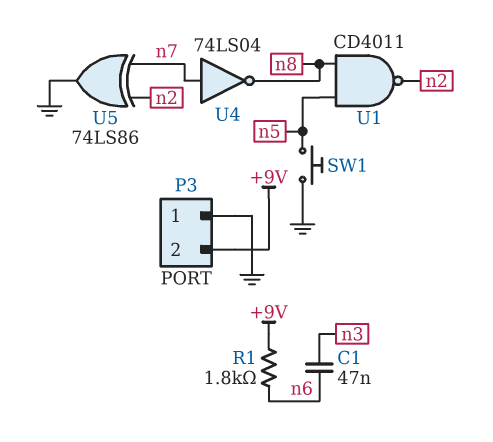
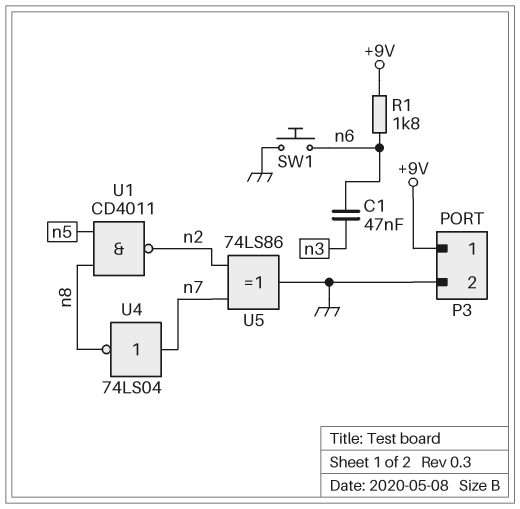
P3 pin 1: GND -> +9V
P3 pin 2: +9V -> GND
SW1: button (GND, n5) -> button (GND, n6)

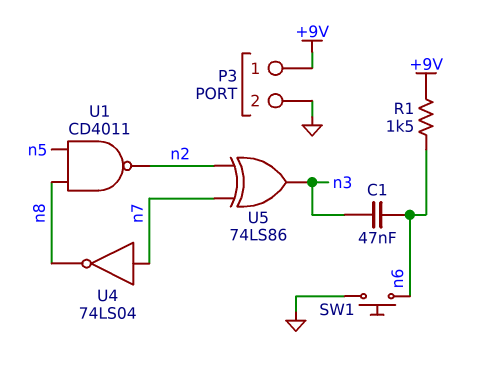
R1: 1.8k (+9V, n6) -> 1.5k (+9V, n6)
U5: XOR 74LS86 (in n2, in n7, out GND) -> XOR 74LS86 (in n2, in n7, out n3)

